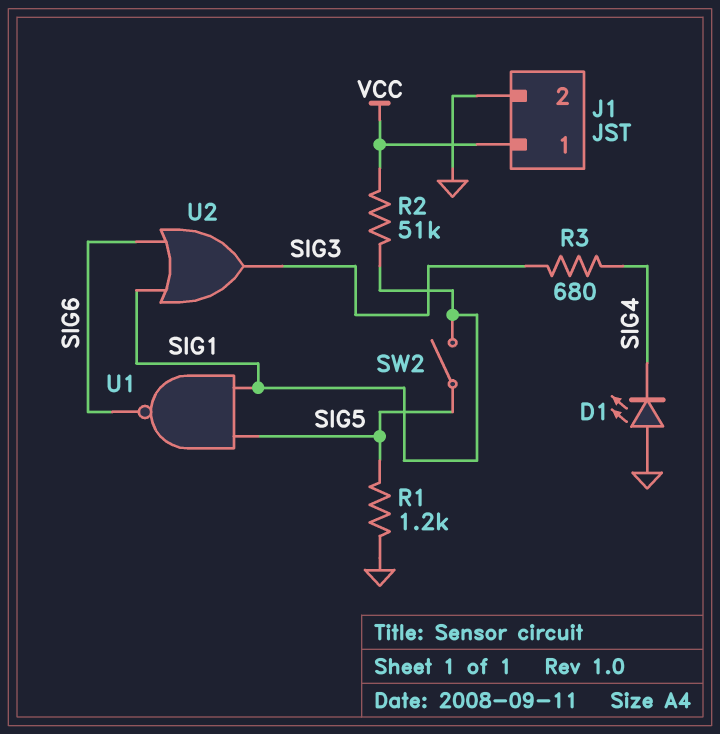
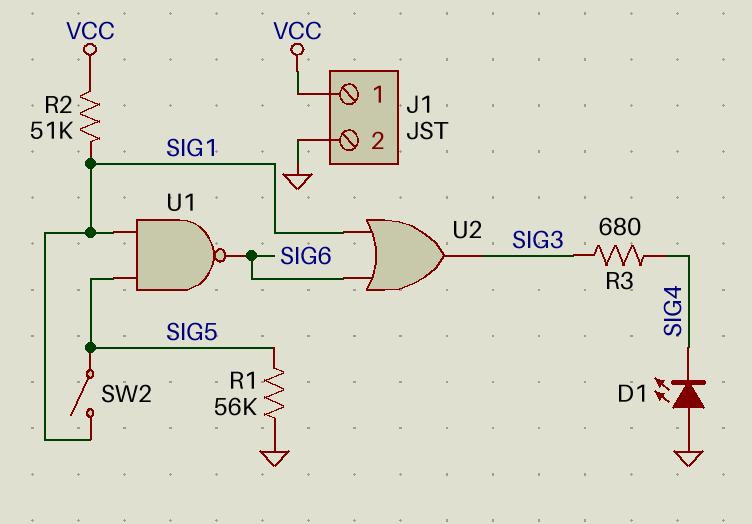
R1: 1.2k (GND, SIG5) -> 56k (GND, SIG5)

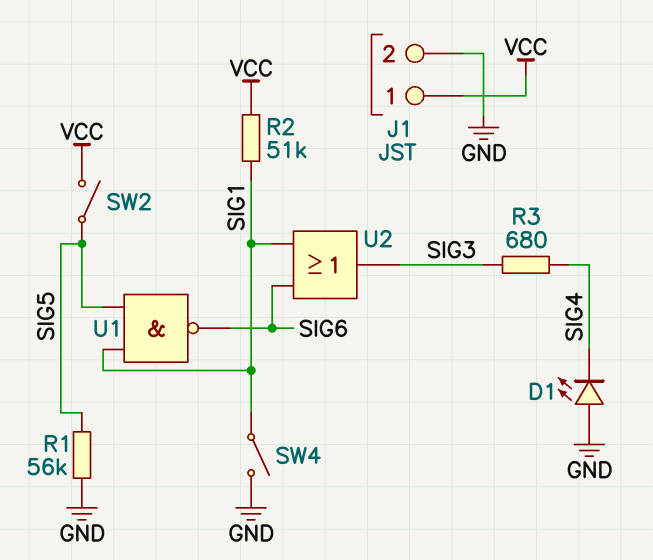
SW2: switch (SIG1, SIG5) -> switch (SIG5, VCC)
SW4: none -> switch (GND, SIG1)

